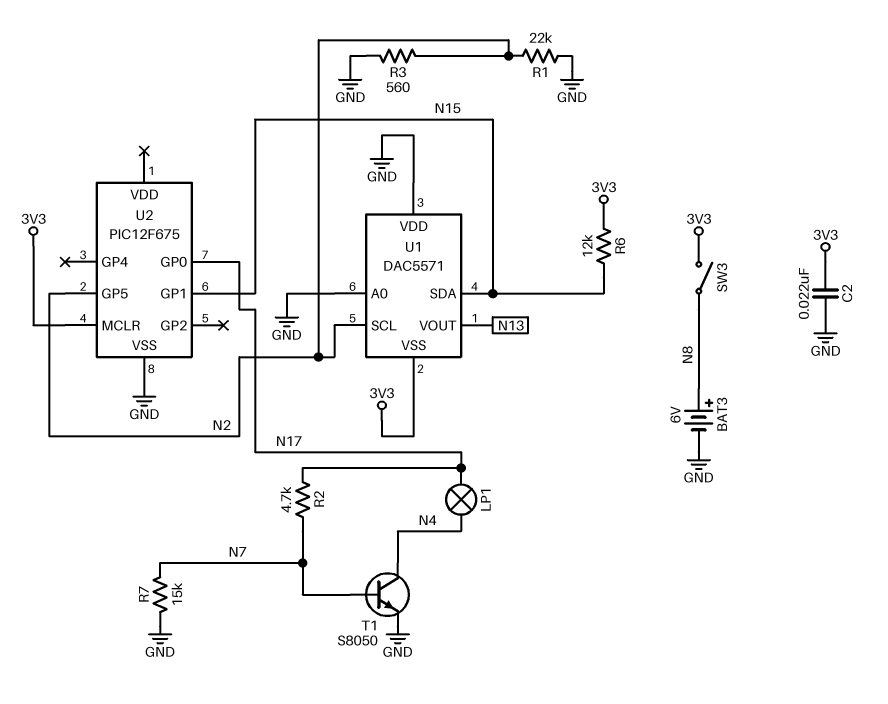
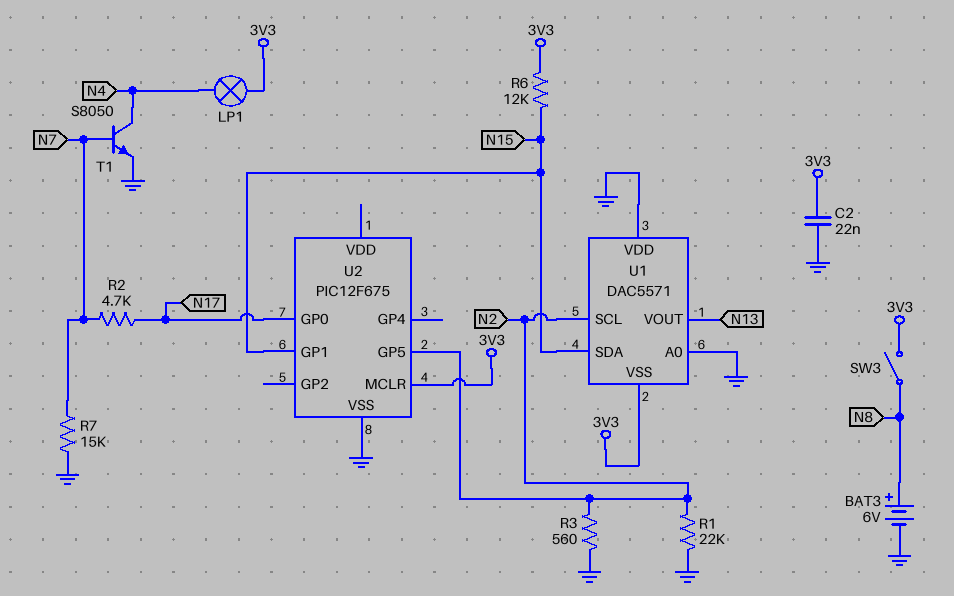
LP1: lamp (N4, N17) -> lamp (3V3, N4)

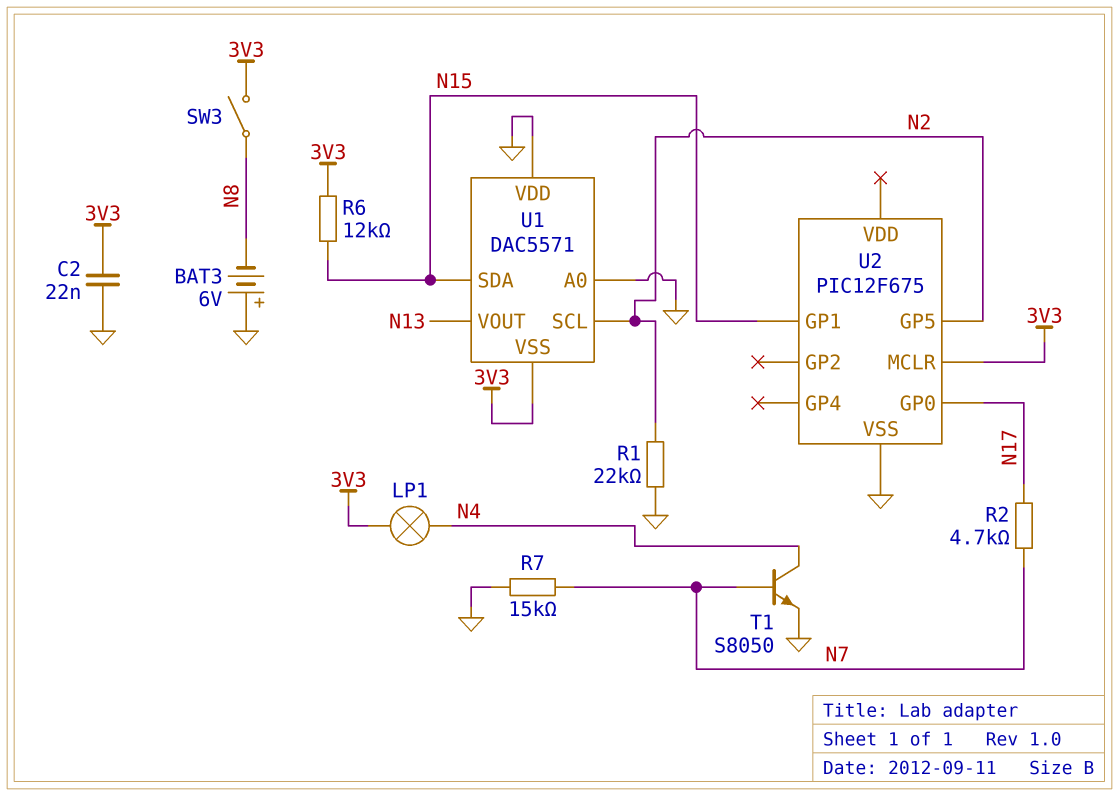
BAT3: 6V (plus N8, minus GND) -> 6V (plus GND, minus N8)
R3: 560 (GND, N2) -> none

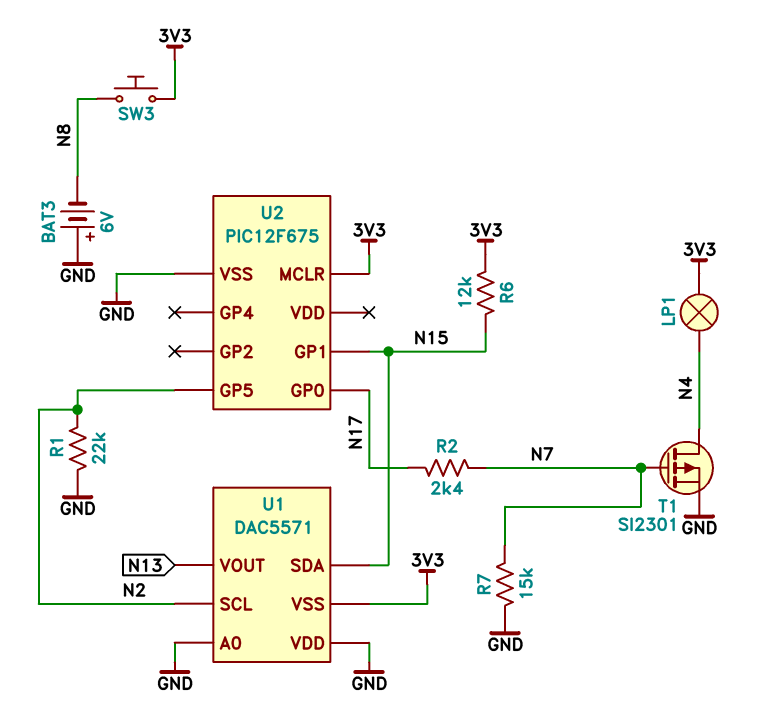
C2: 22nF (3V3, GND) -> none
R2: 4.7k (N7, N17) -> 2.4k (N7, N17)
SW3: switch (3V3, N8) -> button (3V3, N8)
T1: NPN S8050 (B N7, C N4, E GND) -> PMOS SI2301 (G N7, D N4, S GND)

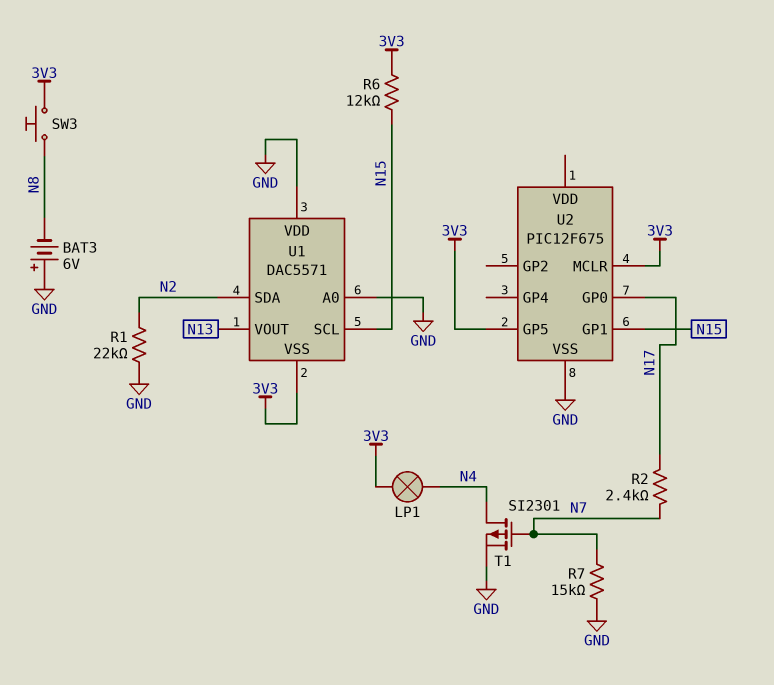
U1 pin SCL: N2 -> N15
U1 pin SDA: N15 -> N2
U2 pin GP5: N2 -> 3V3

